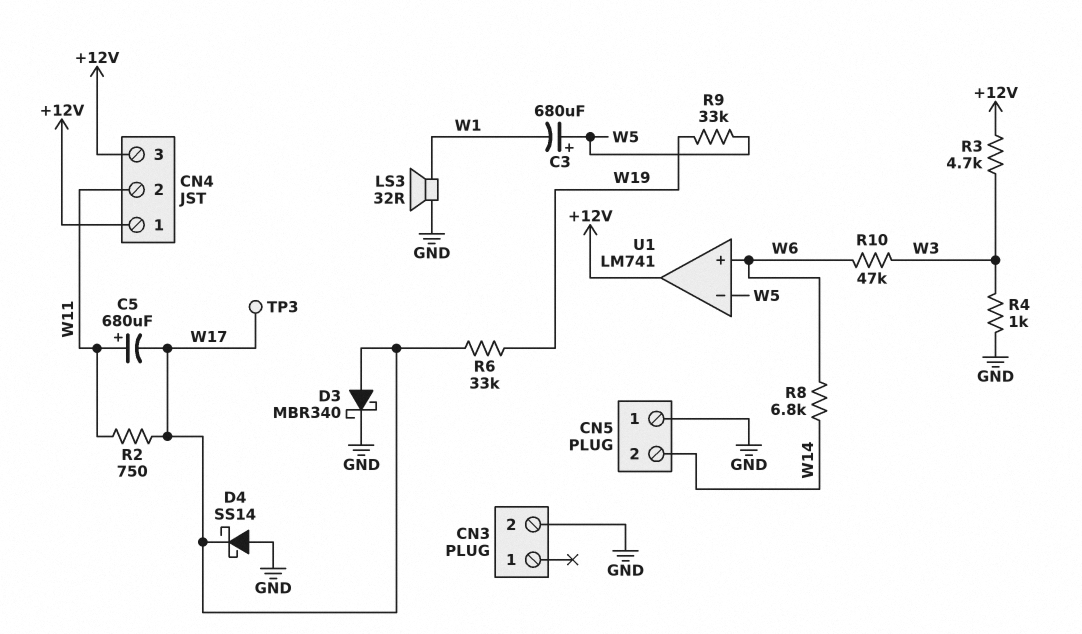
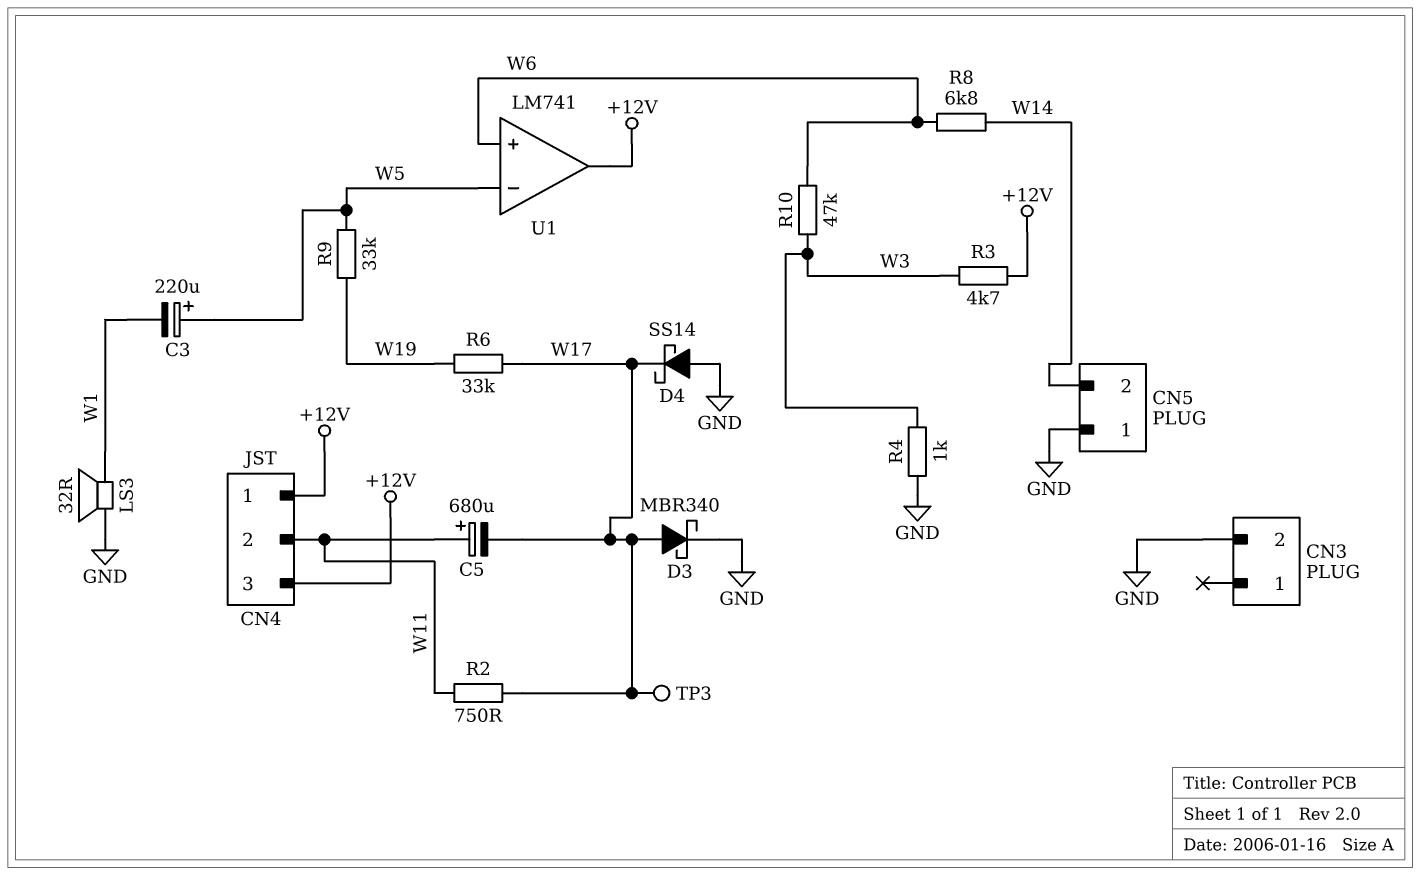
C3: 680uF (plus W5, minus W1) -> 220uF (plus W5, minus W1)

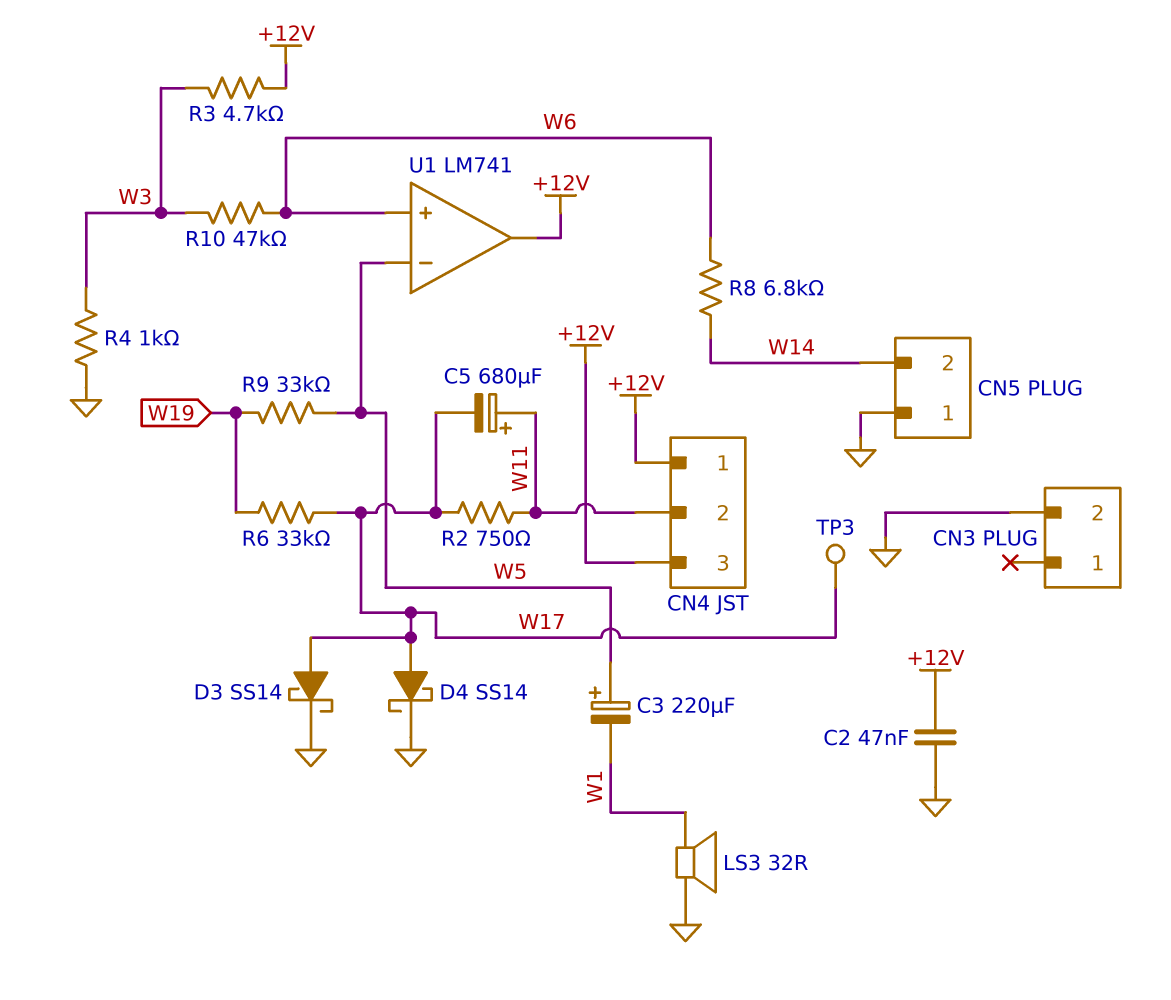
C2: none -> 47nF (+12V, GND)
D3: schottky MBR340 (A W17, K GND) -> schottky SS14 (A W17, K GND)
D4: schottky SS14 (A GND, K W17) -> schottky SS14 (A W17, K GND)

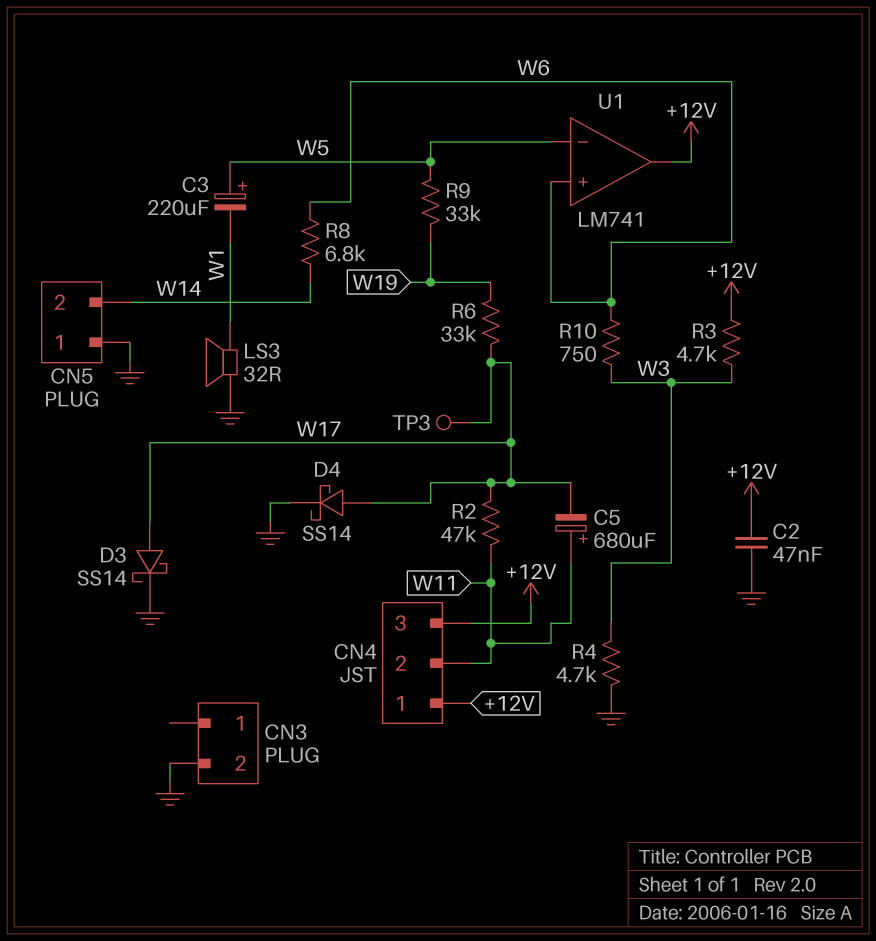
R2: 750 (W11, W17) -> 47k (W11, W17)
R4: 1k (GND, W3) -> 4.7k (GND, W3)
R10: 47k (W3, W6) -> 750 (W3, W6)

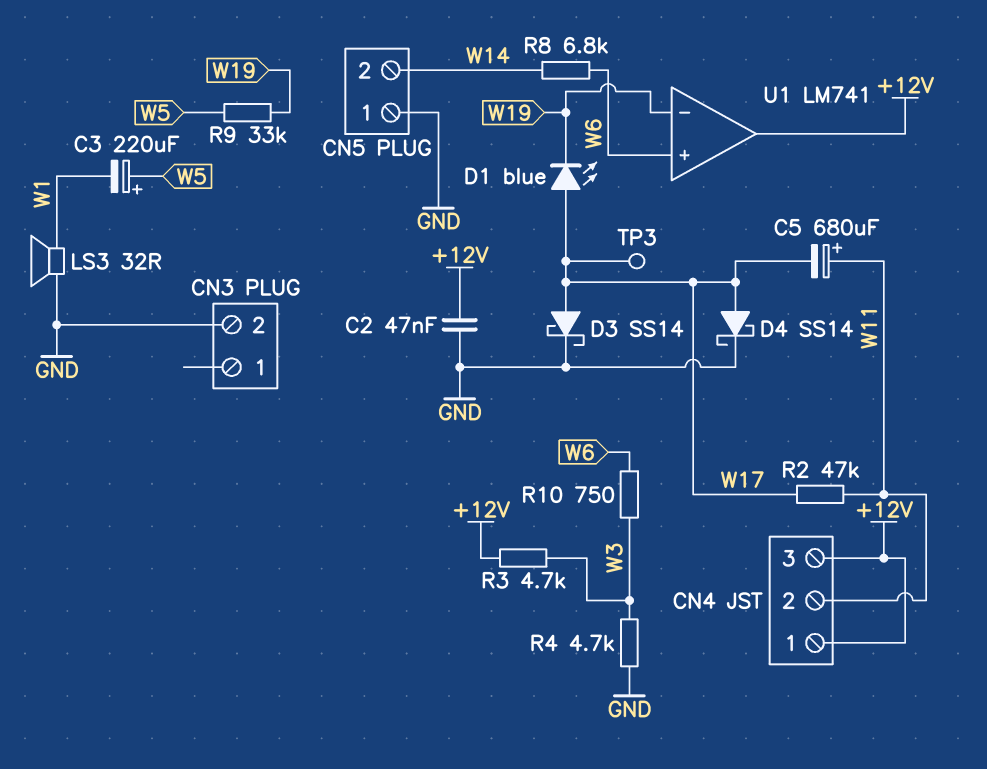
D1: none -> LED blue (A W17, K W19)
R6: 33k (W17, W19) -> none
U1 pin in-: W5 -> W19

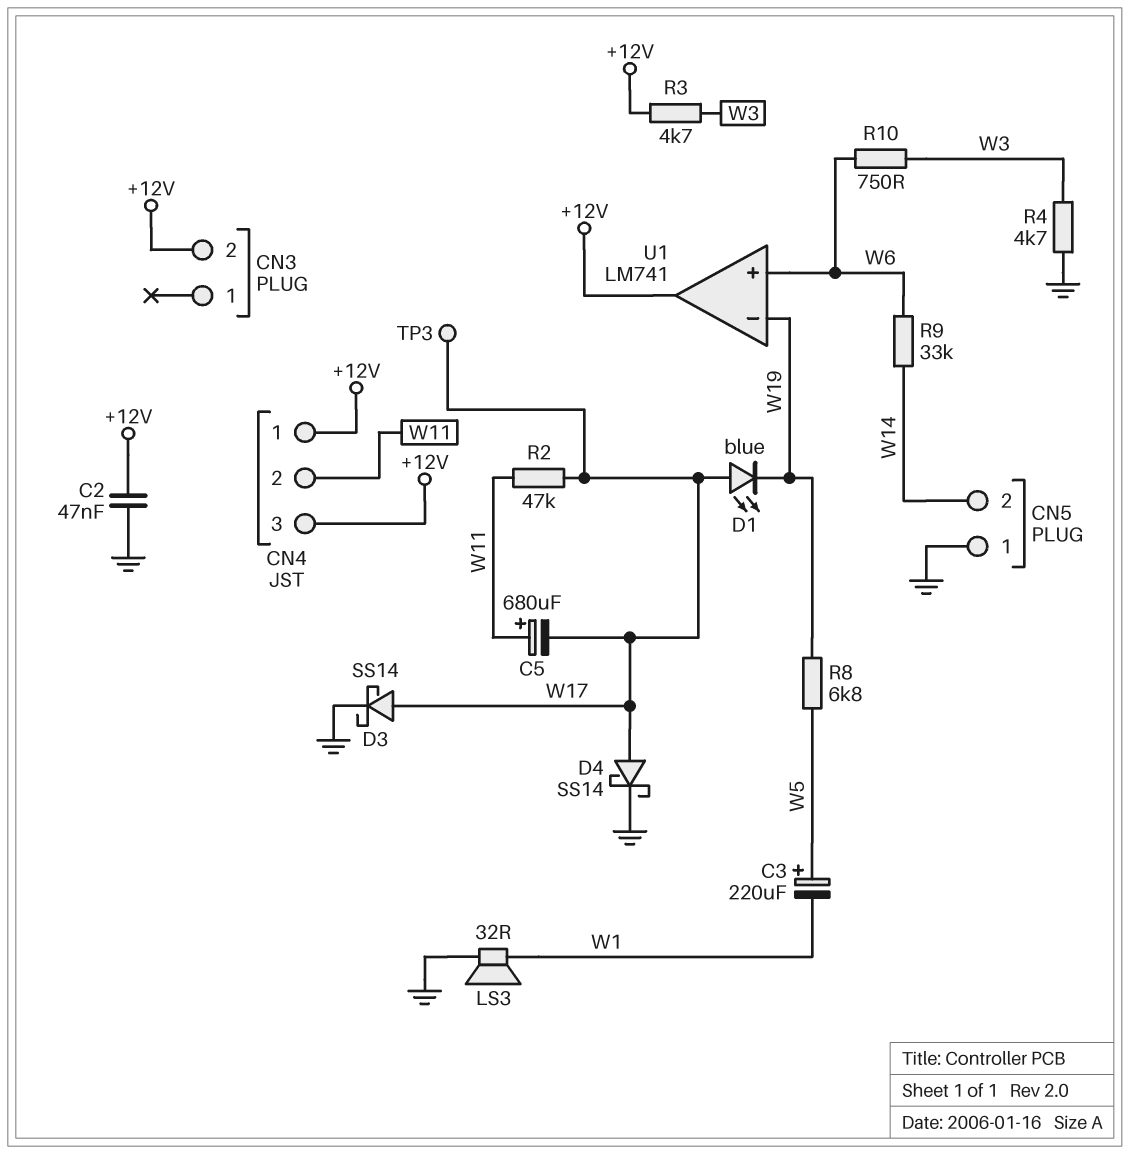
CN3 pin 2: GND -> +12V
R8: 6.8k (W6, W14) -> 6.8k (W5, W19)
R9: 33k (W5, W19) -> 33k (W6, W14)

